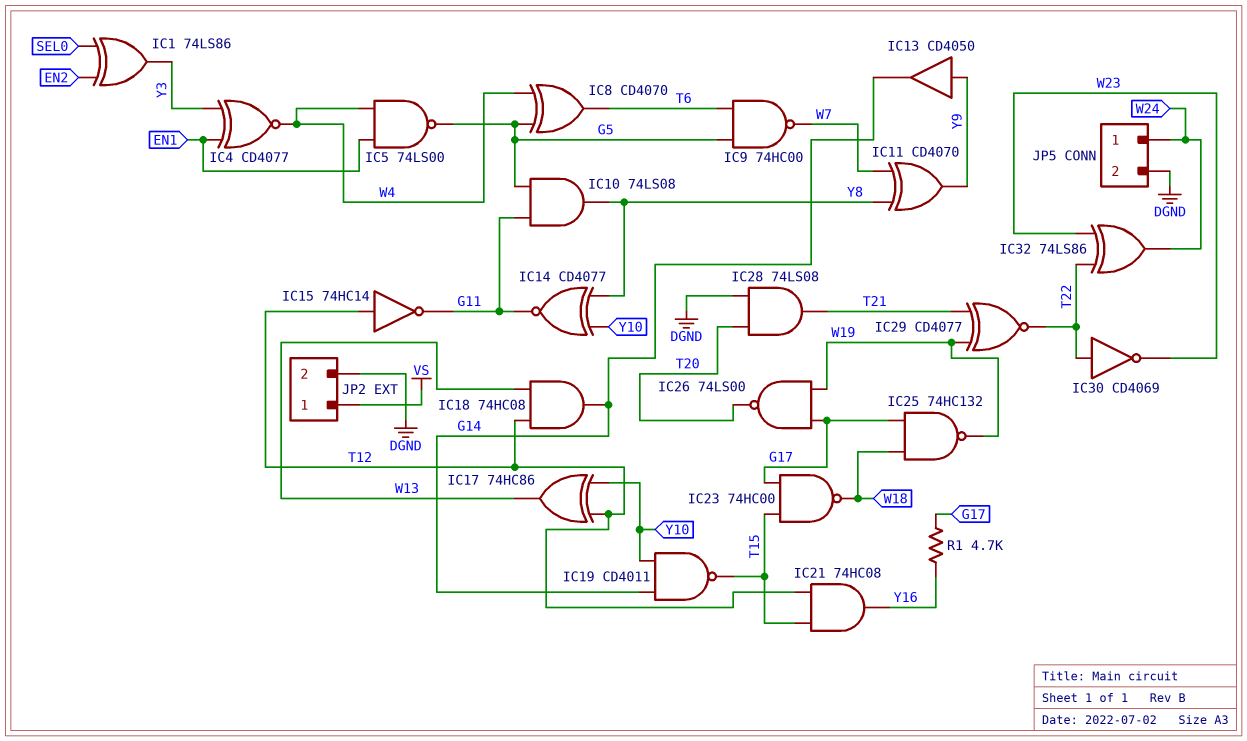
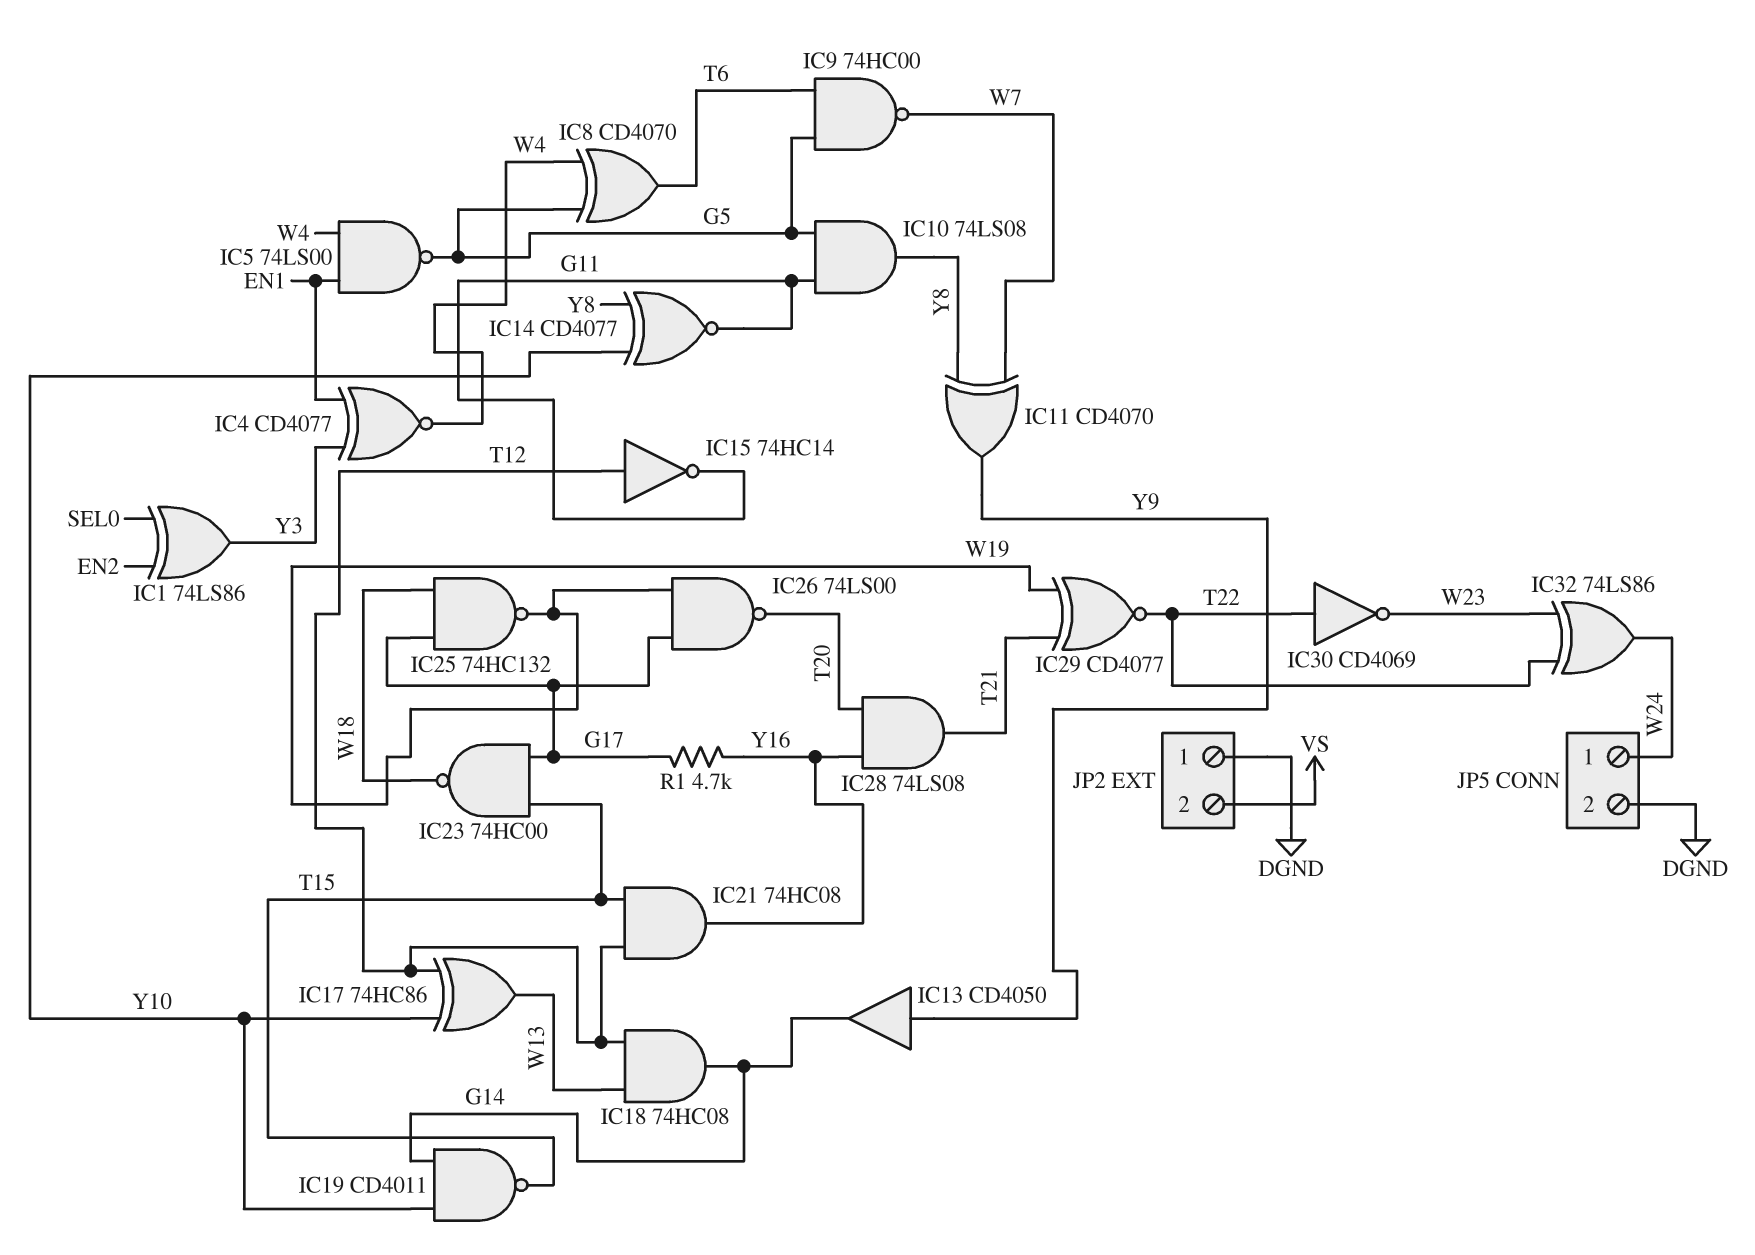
IC28: AND 74LS08 (in DGND, in T20, out T21) -> AND 74LS08 (in T20, in Y16, out T21)
JP2 pin 1: VS -> DGND
JP2 pin 2: DGND -> VS

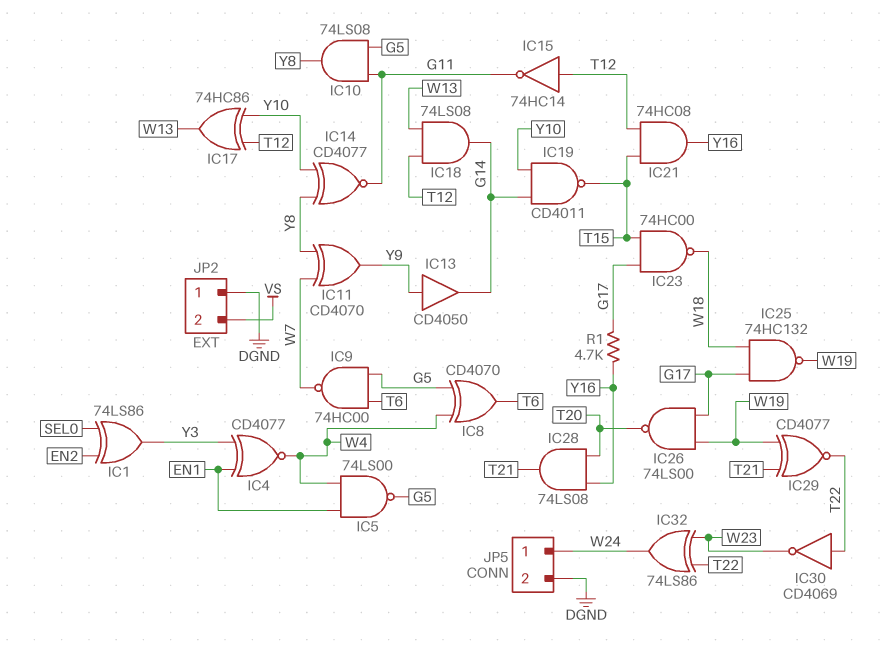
IC18: AND 74HC08 (in T12, in W13, out G14) -> AND 74LS08 (in T12, in W13, out G14)

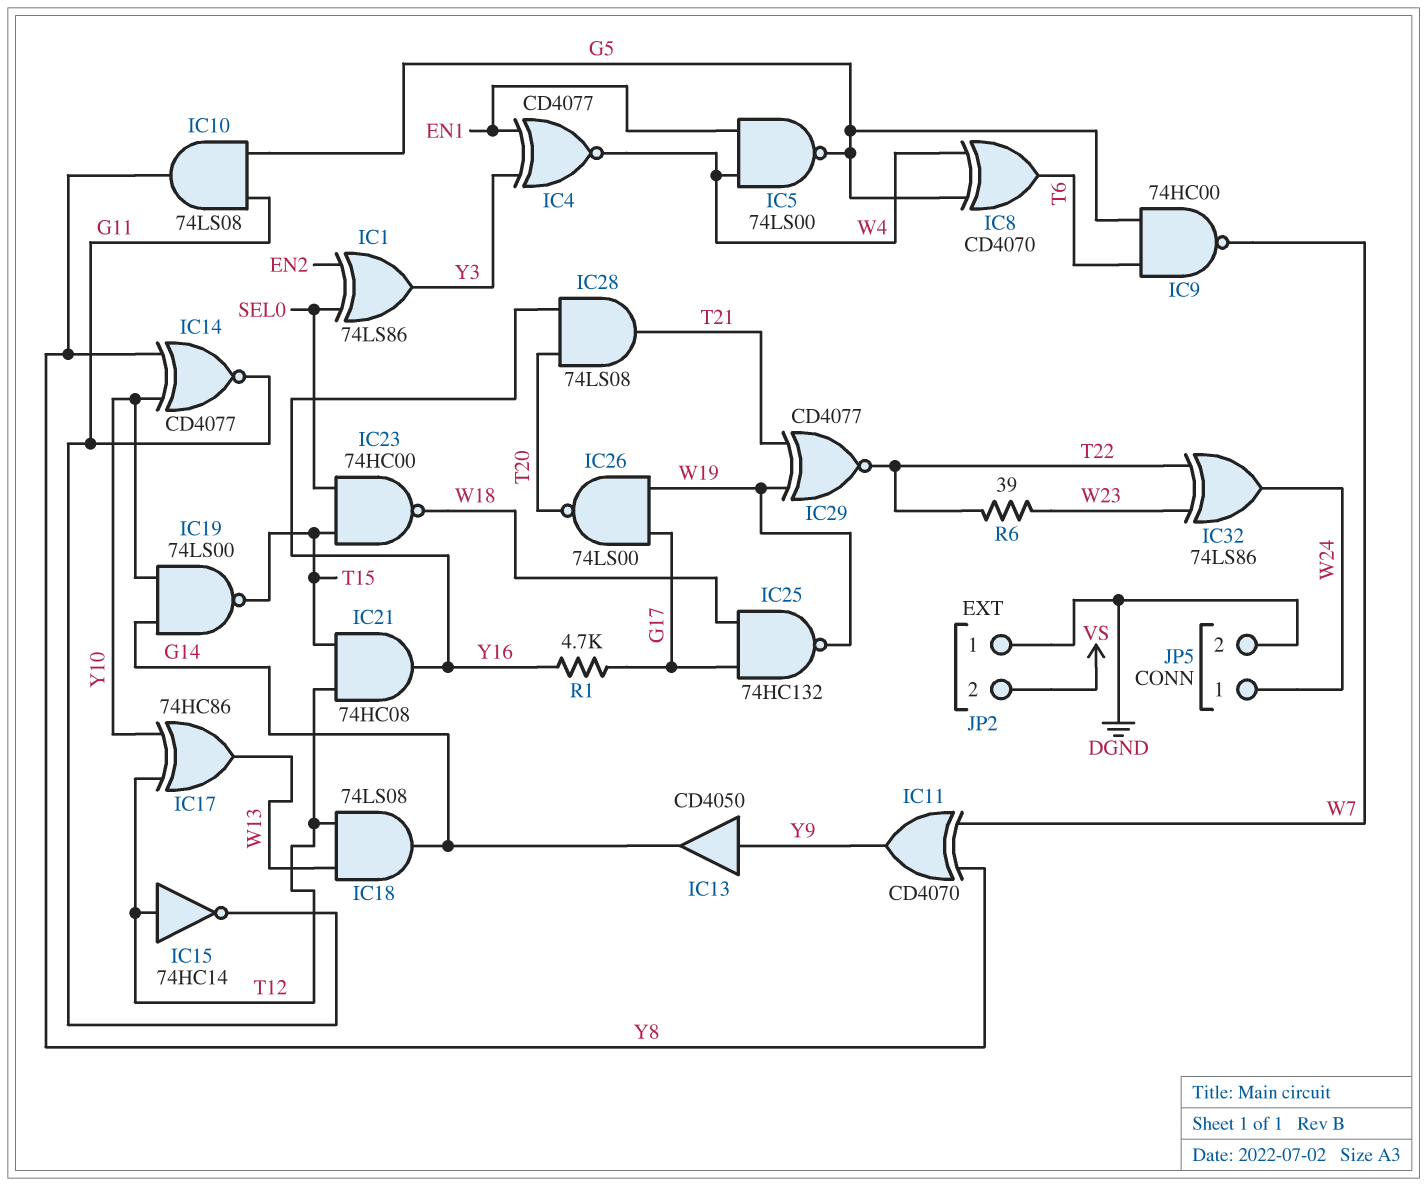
IC19: NAND CD4011 (in G14, in Y10, out T15) -> NAND 74LS00 (in G14, in Y10, out T15)
IC23: NAND 74HC00 (in G17, in T15, out W18) -> NAND 74HC00 (in SEL0, in T15, out W18)
IC30: NOT CD4069 (in T22, out W23) -> none
R6: none -> 39 (T22, W23)

